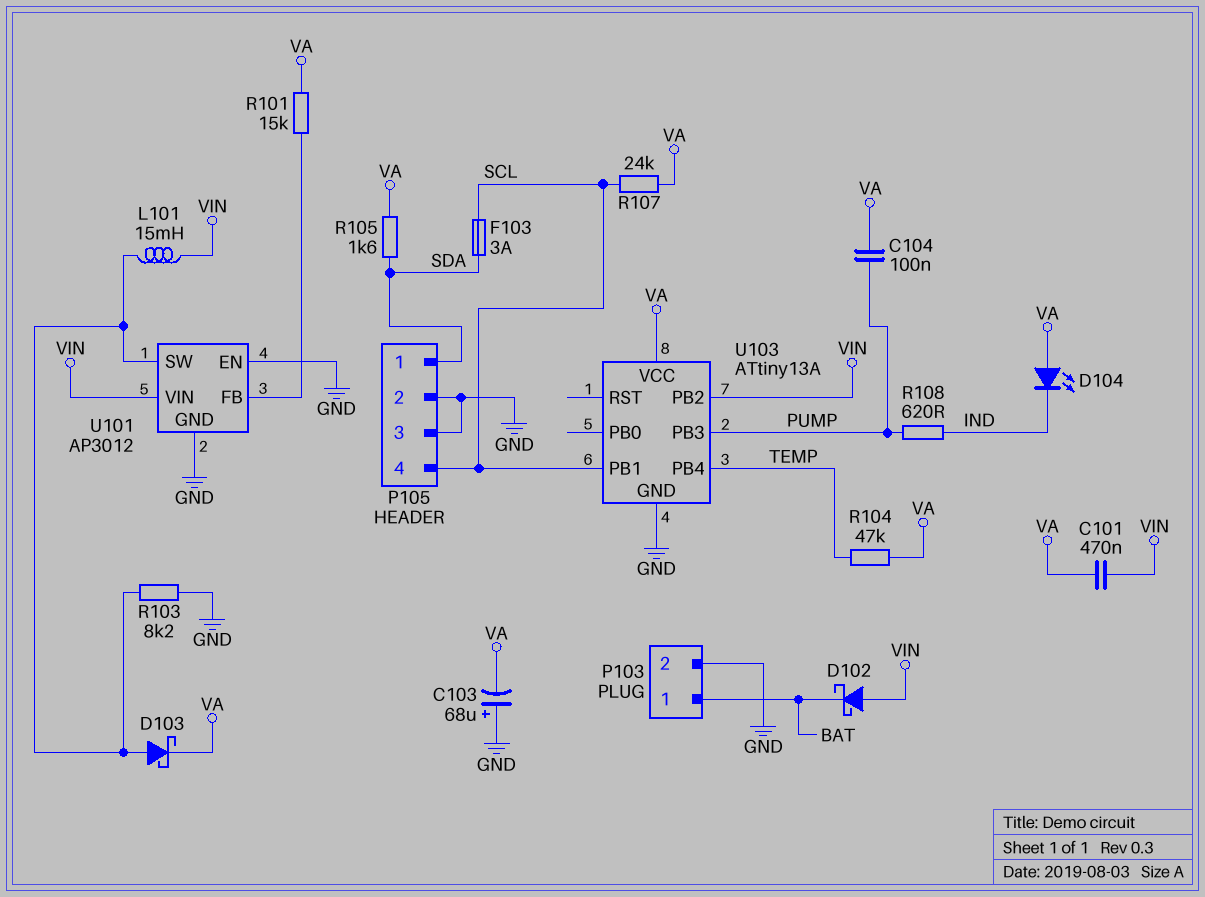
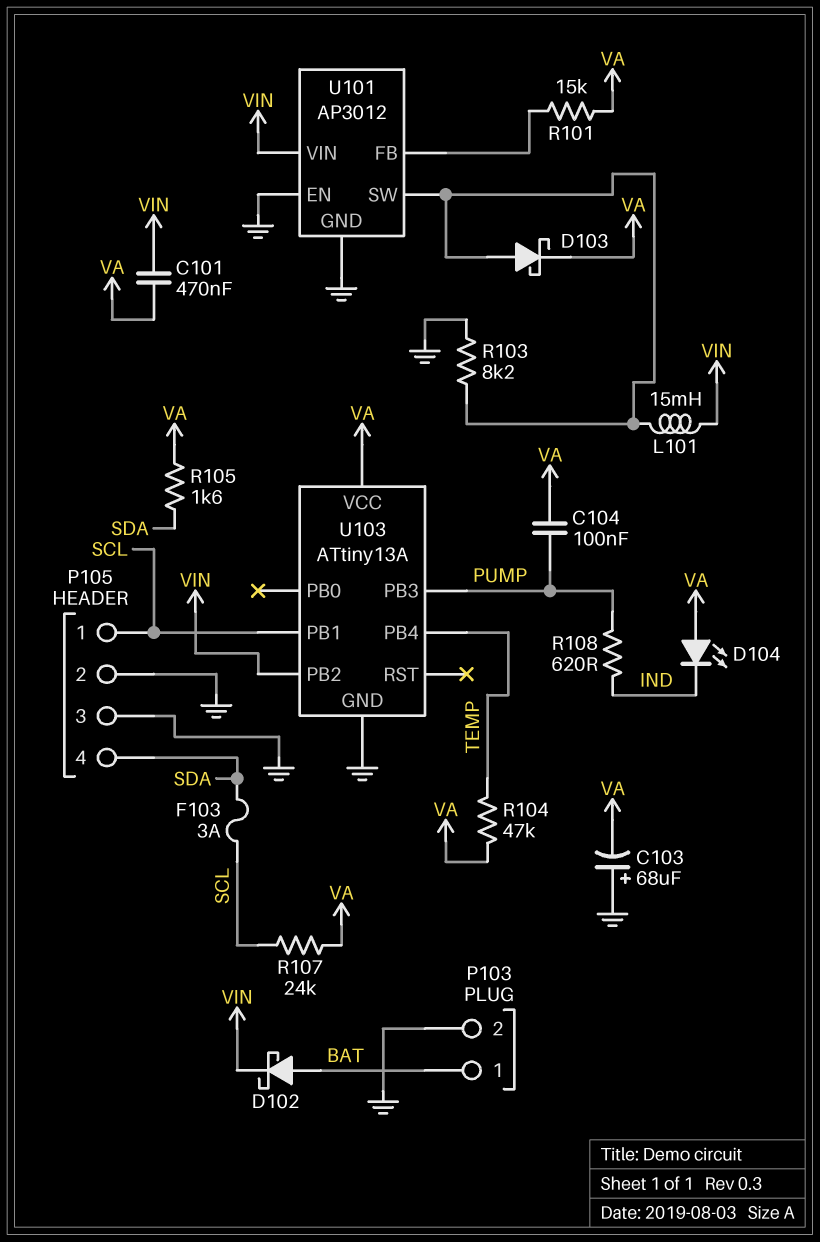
D102: schottky (A VIN, K BAT) -> schottky (A BAT, K VIN)
P105 pin 1: SDA -> SCL
P105 pin 4: SCL -> SDA

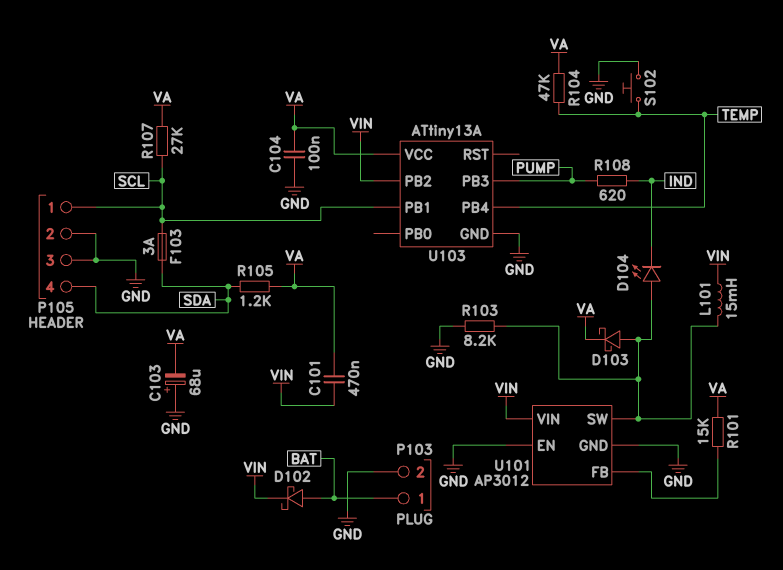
C104: 100nF (PUMP, VA) -> 100nF (GND, VA)
D104: LED (A VA, K IND) -> LED (A U101/SW, K IND)
R105: 1.6k (SDA, VA) -> 1.2k (SDA, VA)
R107: 24k (SCL, VA) -> 27k (SCL, VA)
S102: none -> button (GND, TEMP)

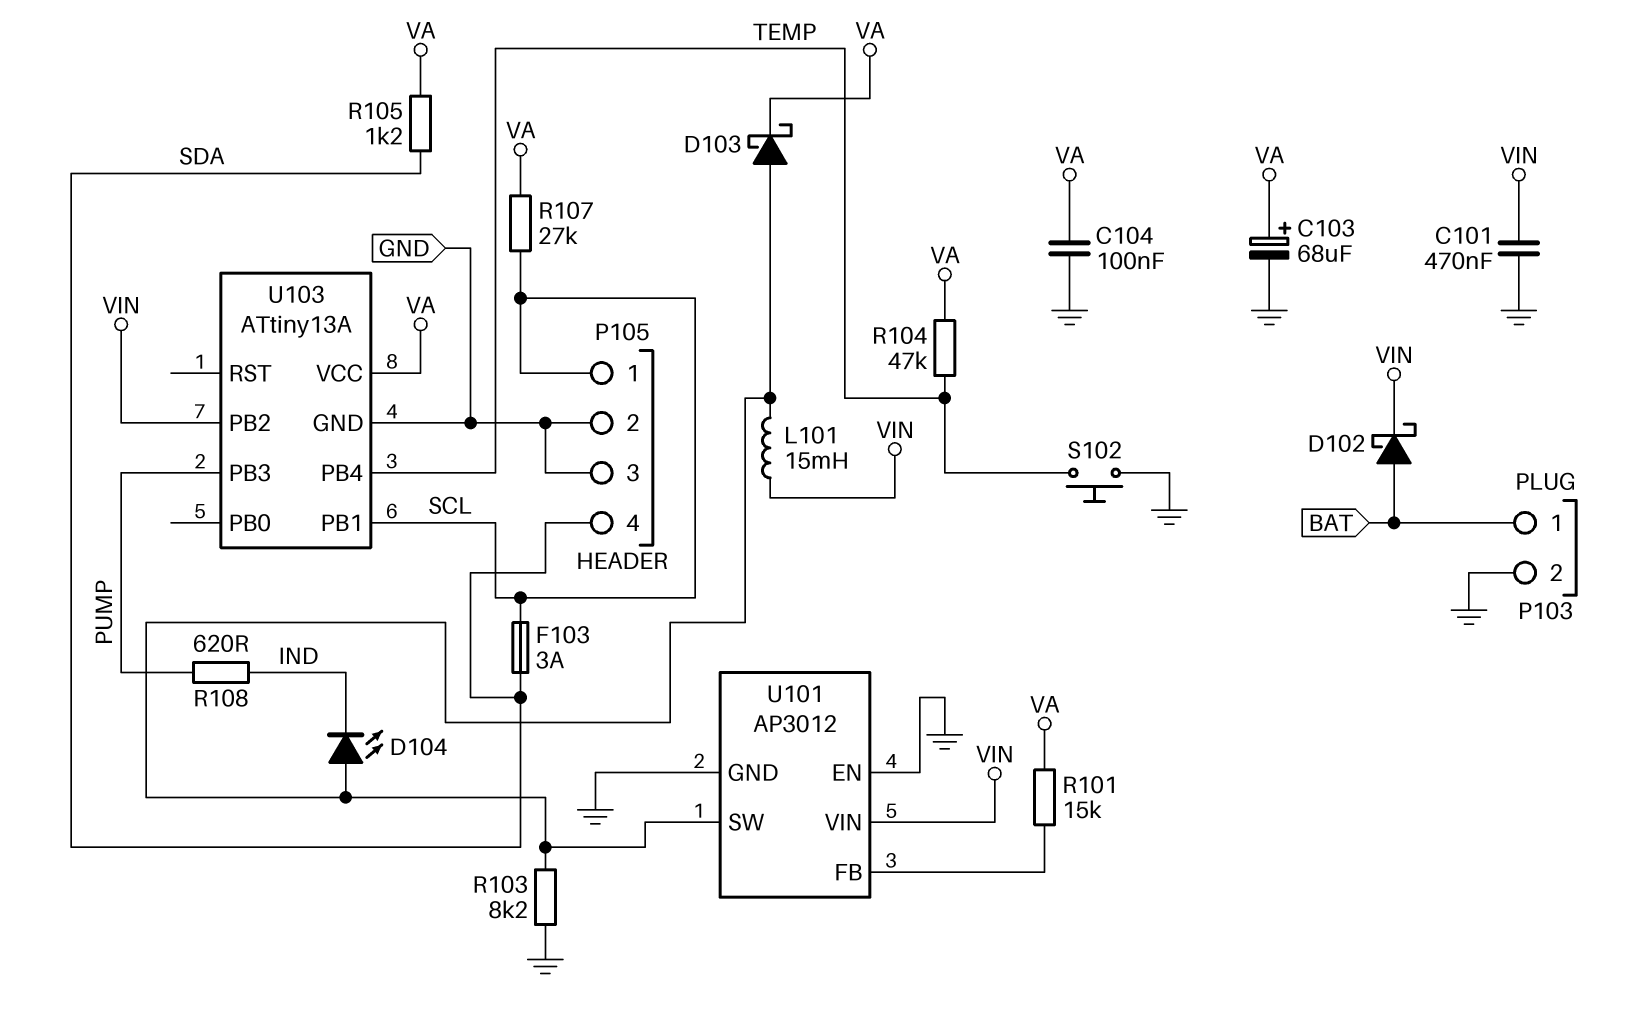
C101: 470nF (VA, VIN) -> 470nF (GND, VIN)
C103: 68uF (plus GND, minus VA) -> 68uF (plus VA, minus GND)

